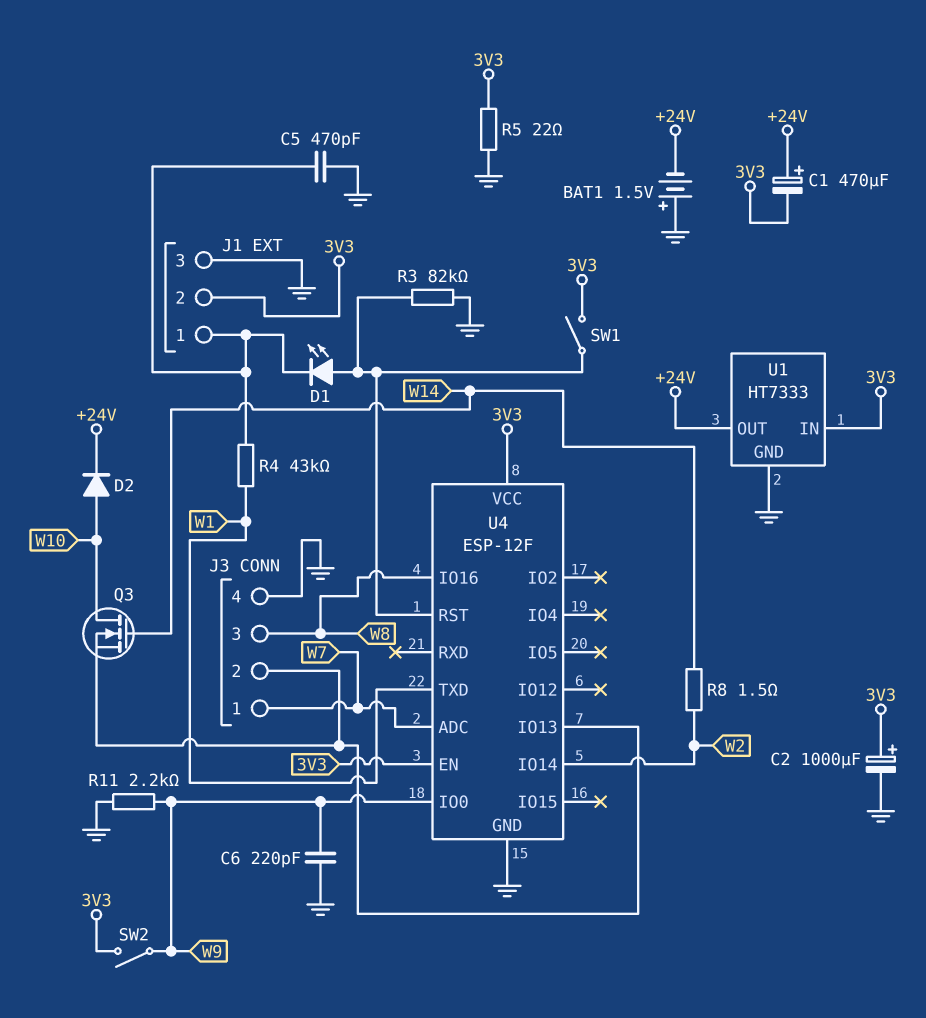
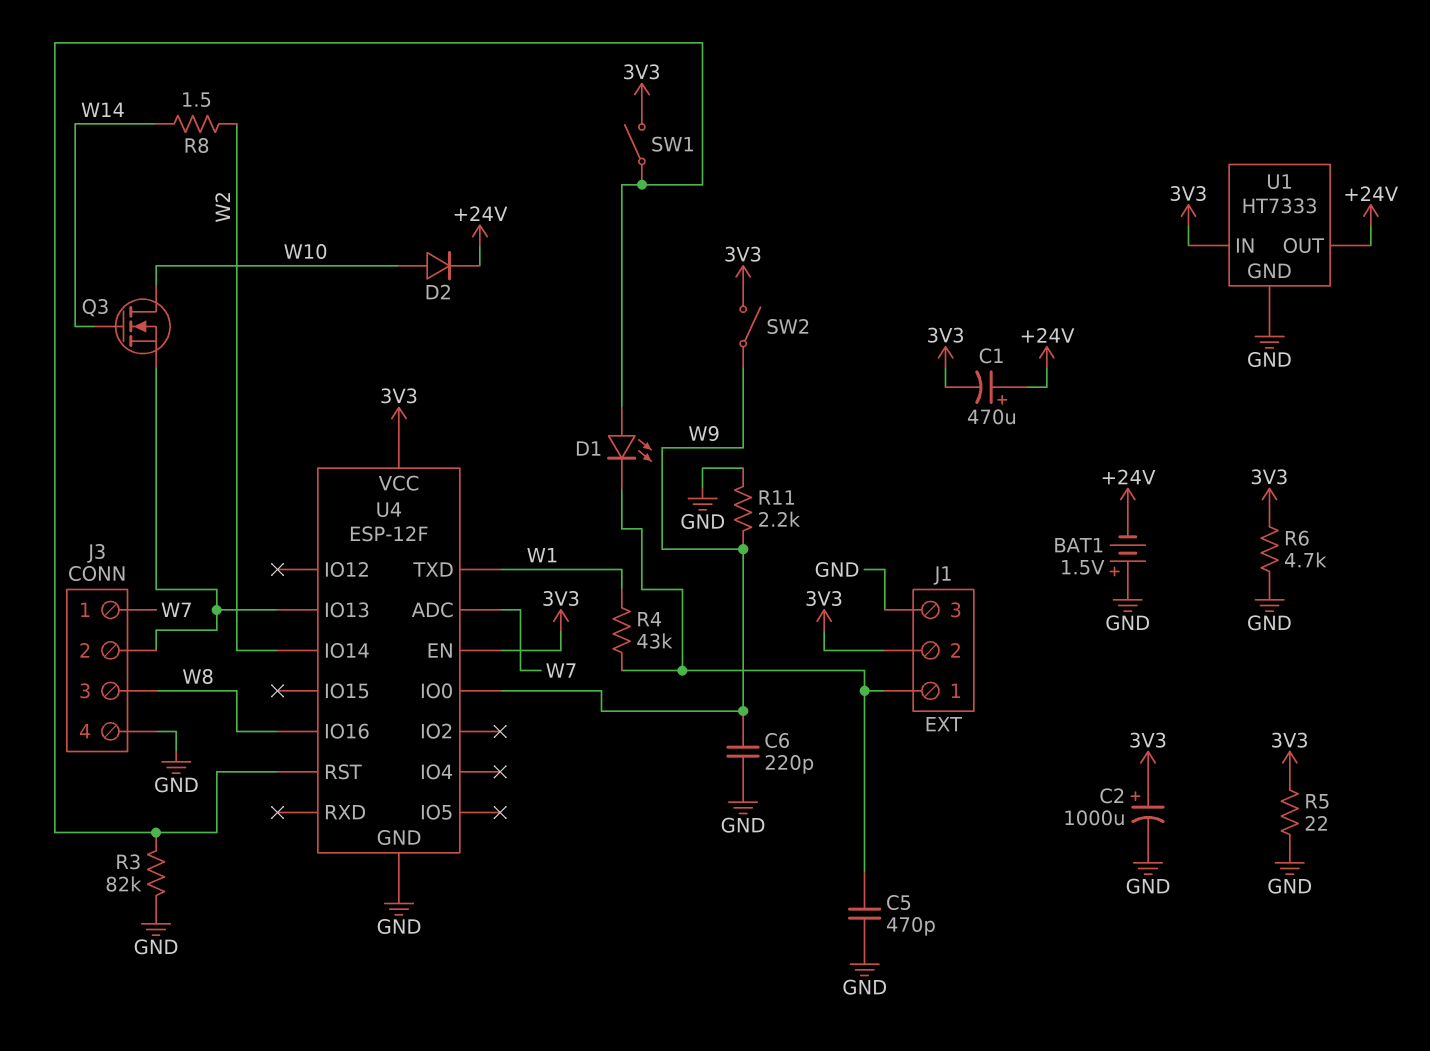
R6: none -> 4.7k (3V3, GND)

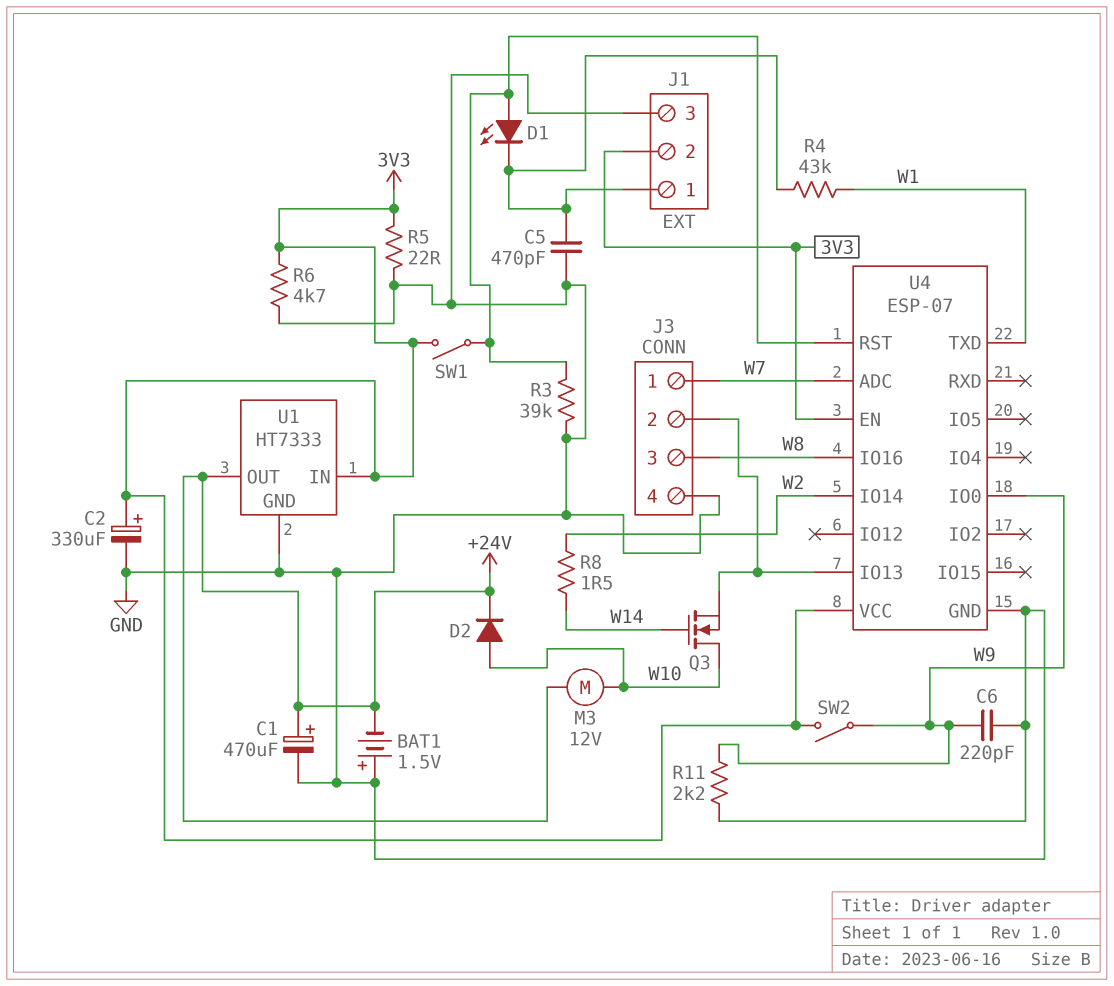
C1: 470uF (plus +24V, minus 3V3) -> 470uF (plus +24V, minus GND)
C2: 1000uF (plus 3V3, minus GND) -> 330uF (plus 3V3, minus GND)
M3: none -> motor 12V (+24V, W10)
R3: 82k (GND, U4/RST) -> 39k (GND, U4/RST)
U4: ESP-12F -> ESP-07

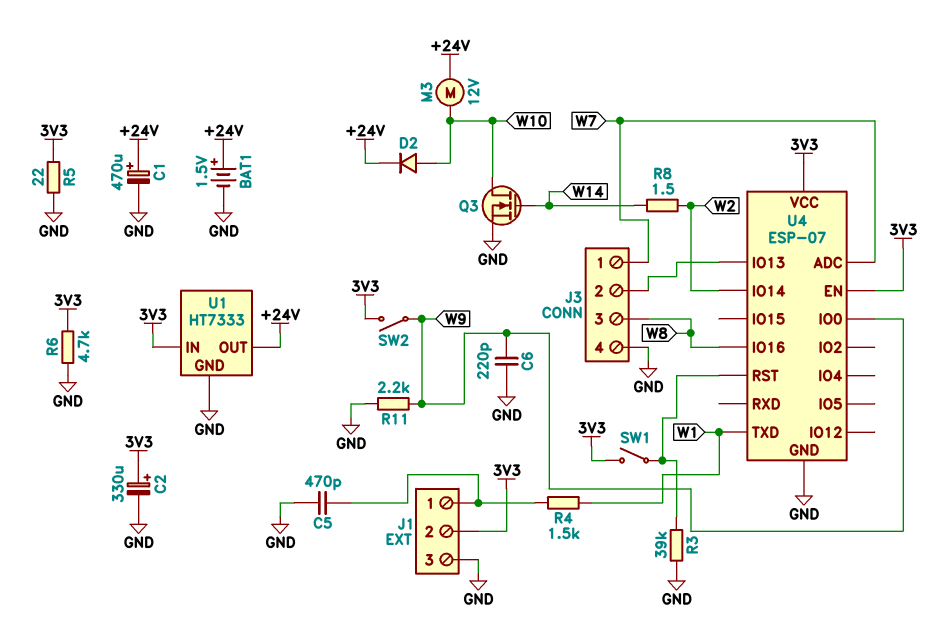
BAT1: 1.5V (plus GND, minus +24V) -> 1.5V (plus +24V, minus GND)
D1: LED (A U4/RST, K J1/1) -> none
Q3: NMOS (G W14, D W10, S J3/2) -> NMOS (G W14, D W10, S GND)
R4: 43k (J1/1, W1) -> 1.5k (J1/1, W1)

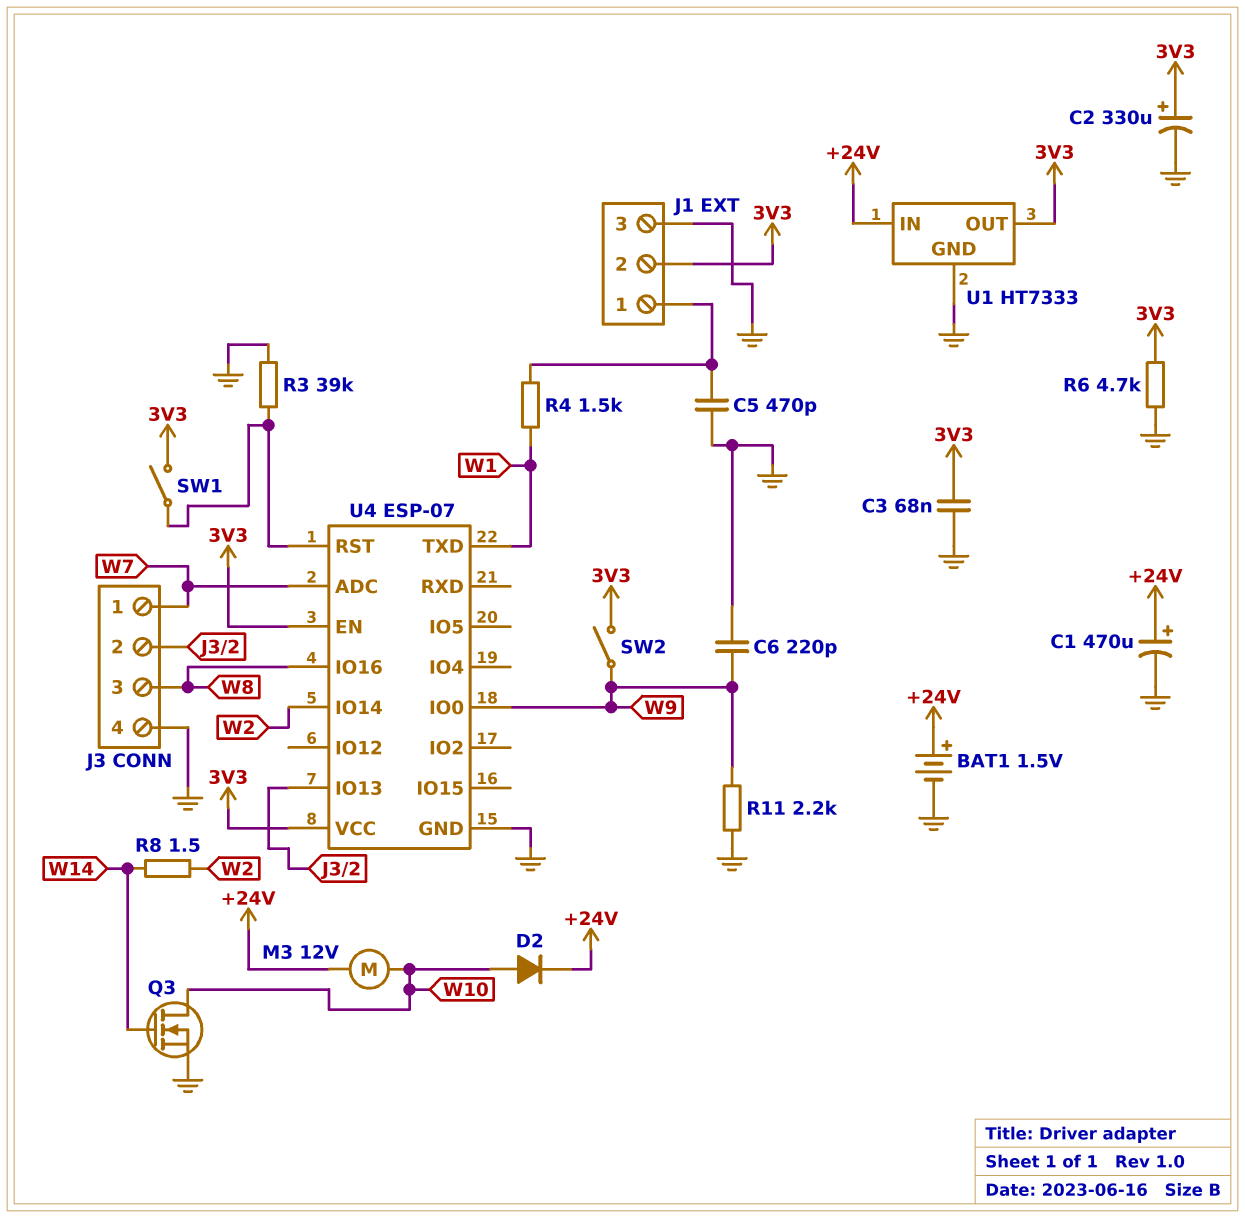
C3: none -> 68nF (3V3, GND)
R5: 22 (3V3, GND) -> none
U1 pin IN: 3V3 -> +24V
U1 pin OUT: +24V -> 3V3

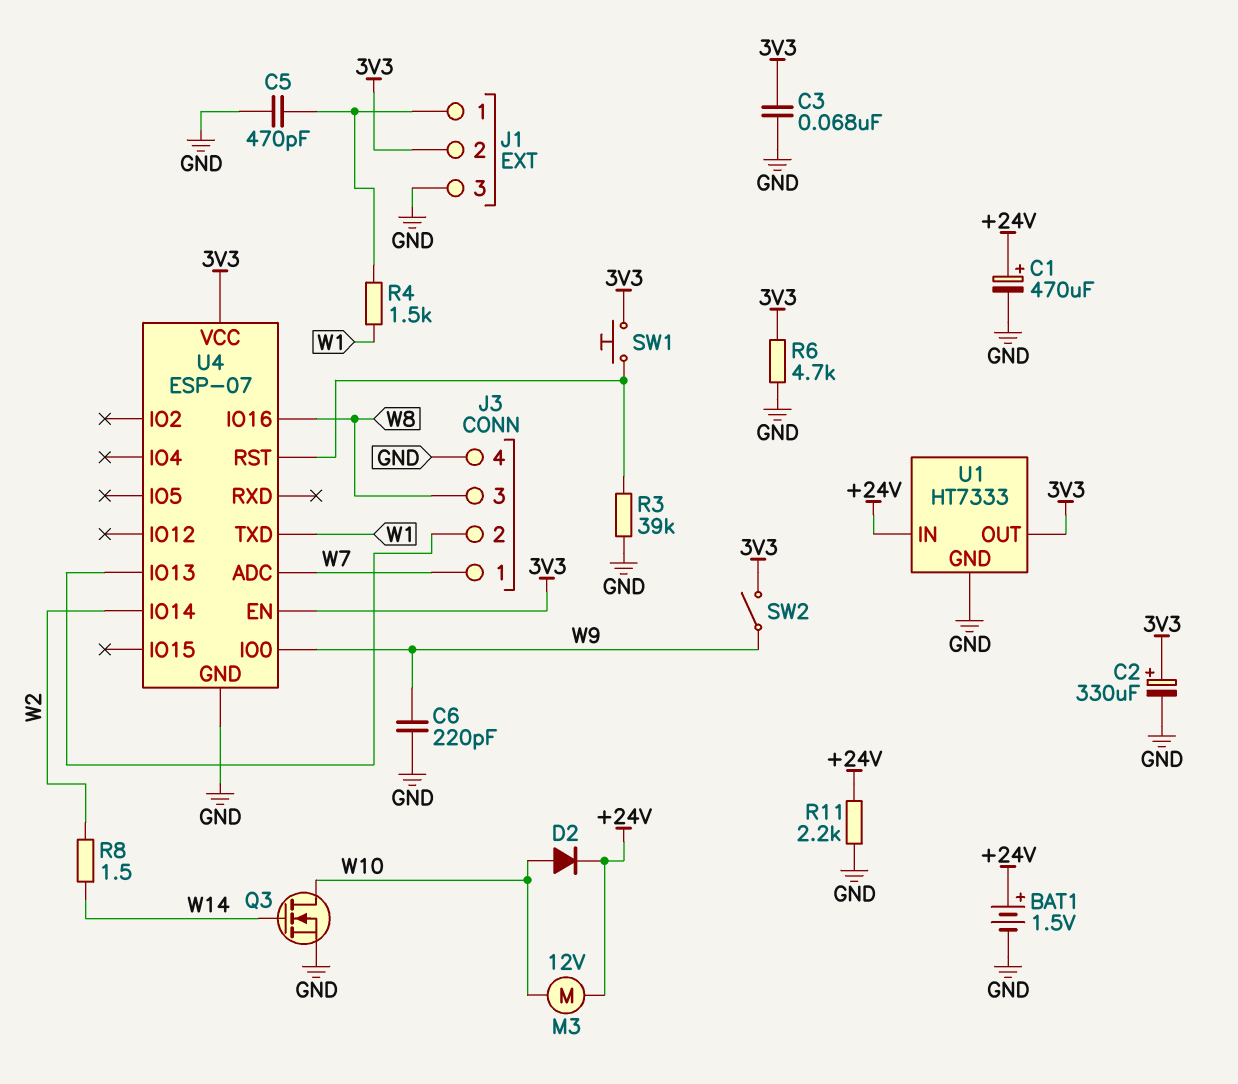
R11: 2.2k (GND, W9) -> 2.2k (+24V, GND)
SW1: switch (3V3, U4/RST) -> button (3V3, U4/RST)

